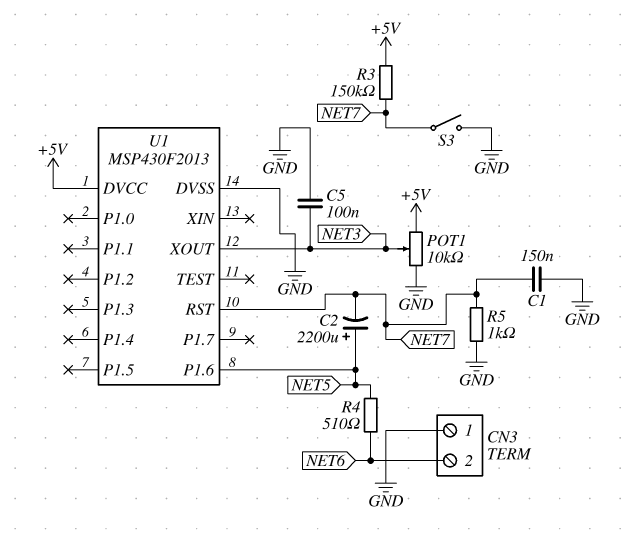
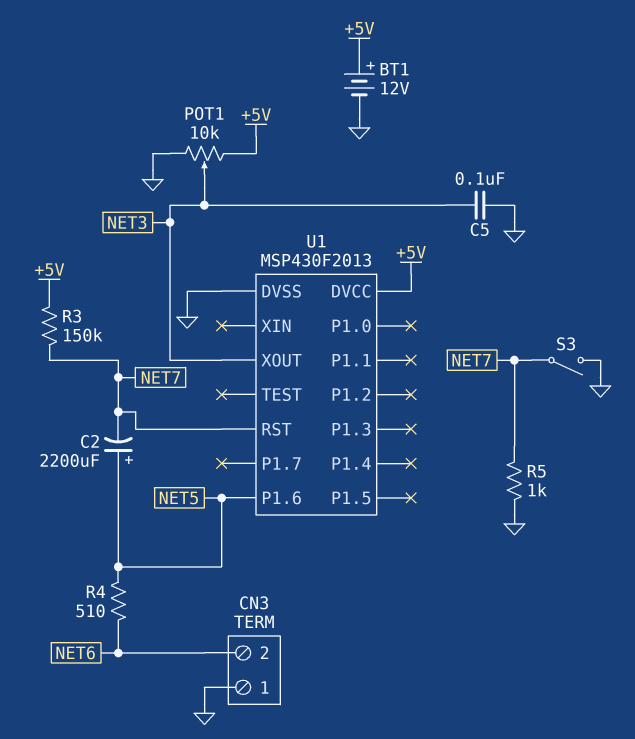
BT1: none -> 12V (plus +5V, minus GND)
C1: 150nF (GND, NET7) -> none

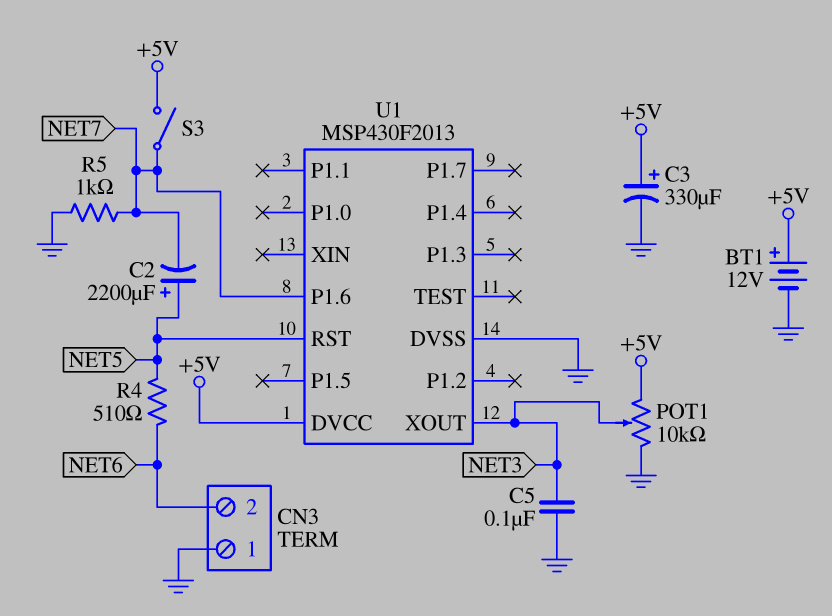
C3: none -> 330uF (plus +5V, minus GND)
R3: 150k (+5V, NET7) -> none
S3: switch (GND, NET7) -> switch (+5V, NET7)
U1 pin P1.6: NET5 -> NET7
U1 pin RST: NET7 -> NET5

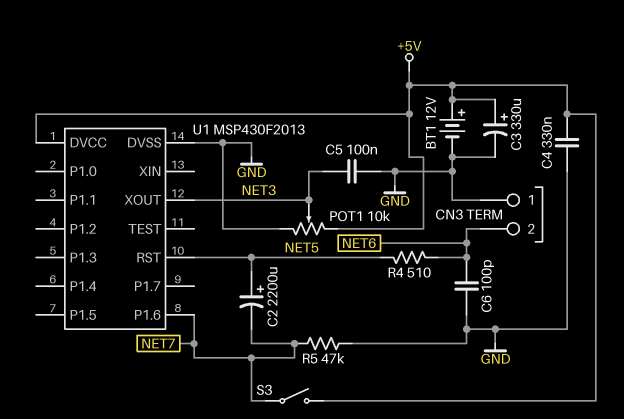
C4: none -> 330nF (+5V, GND)
C6: none -> 100pF (GND, NET6)
R5: 1k (GND, NET7) -> 47k (GND, NET7)

